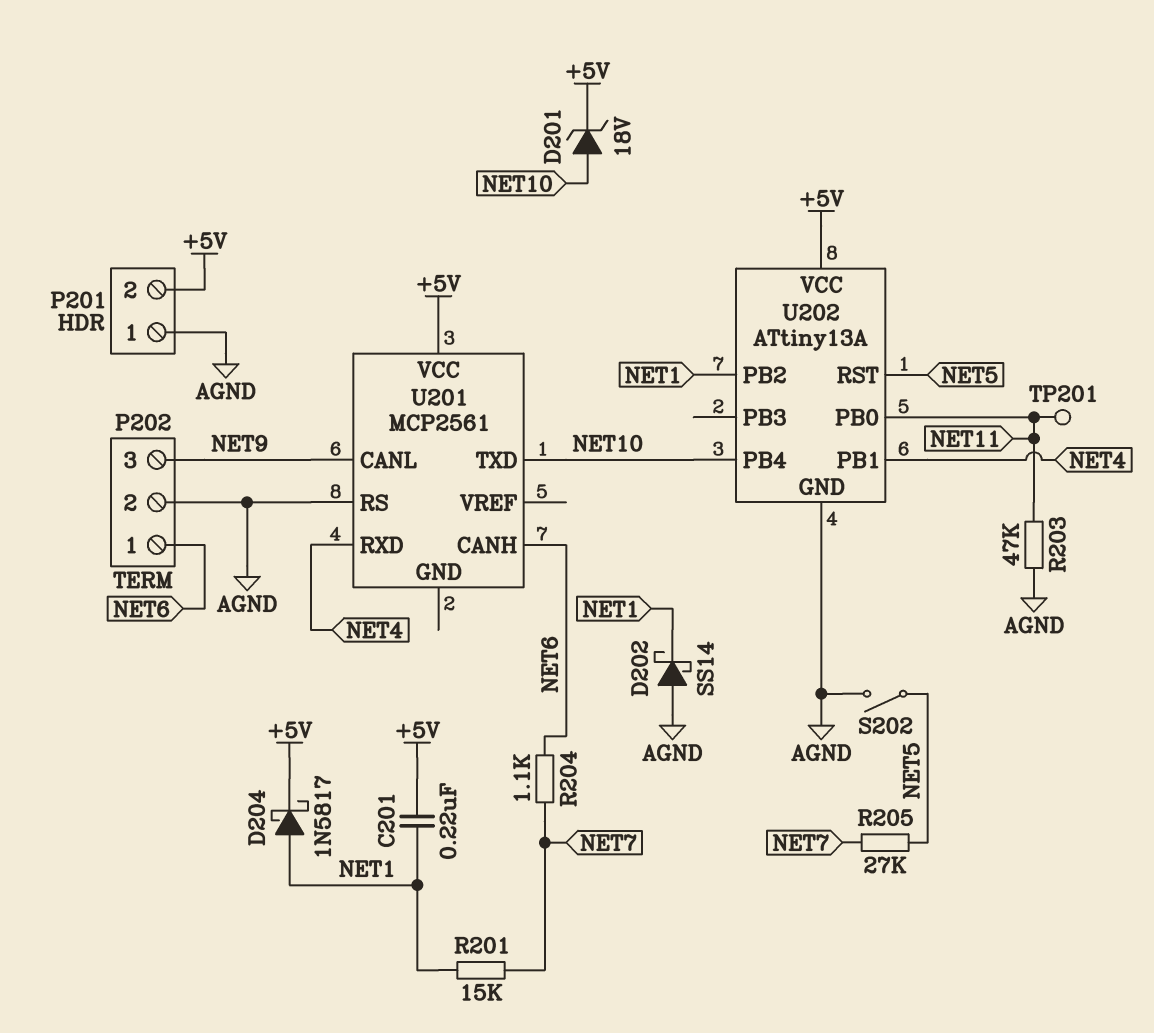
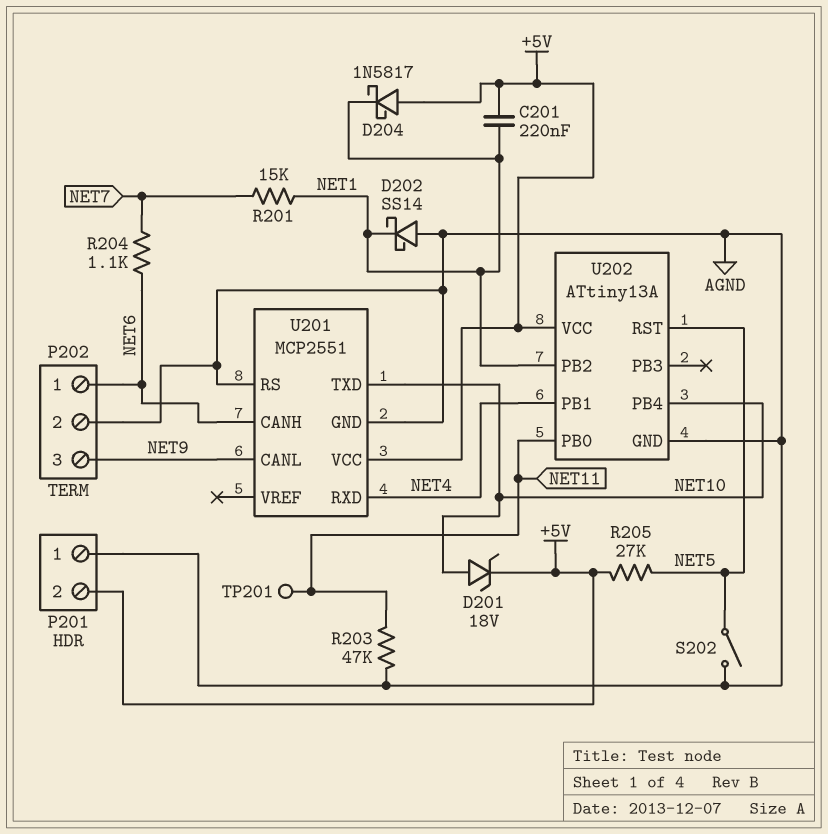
D204: schottky 1N5817 (A NET1, K +5V) -> schottky 1N5817 (A +5V, K NET1)
R205: 27k (NET5, NET7) -> 27k (+5V, NET5)
U201: MCP2561 -> MCP2551
U201 pin GND: none -> AGND

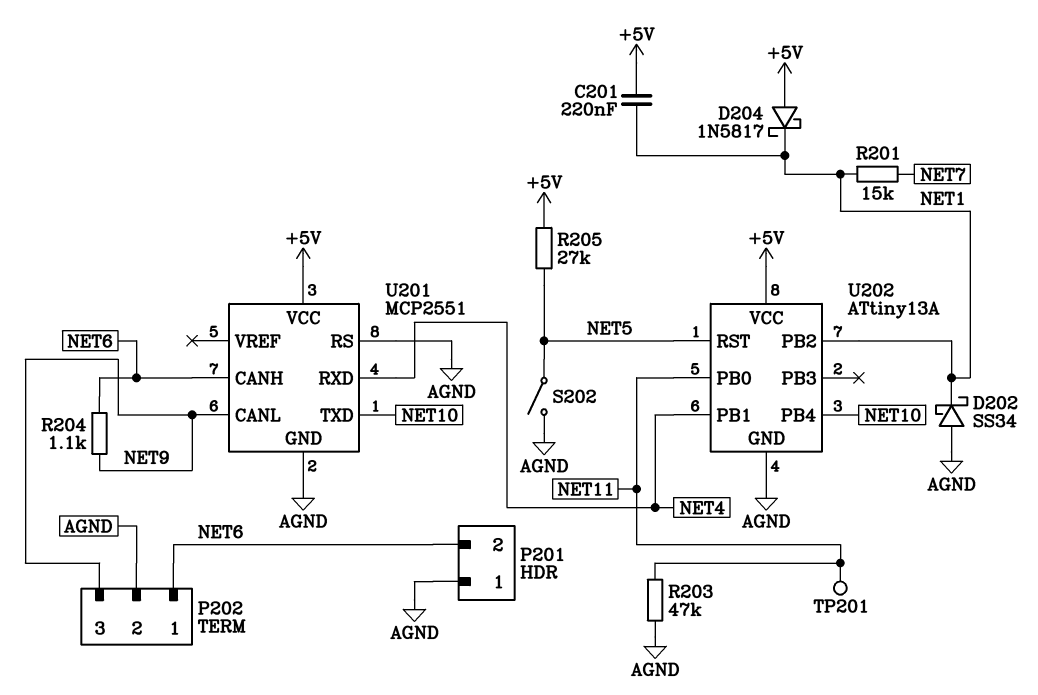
D201: zener 18V (A NET10, K +5V) -> none
D202: schottky SS14 (A AGND, K NET1) -> schottky SS34 (A AGND, K NET1)
P201 pin 2: +5V -> NET6
R204: 1.1k (NET6, NET7) -> 1.1k (NET6, NET9)

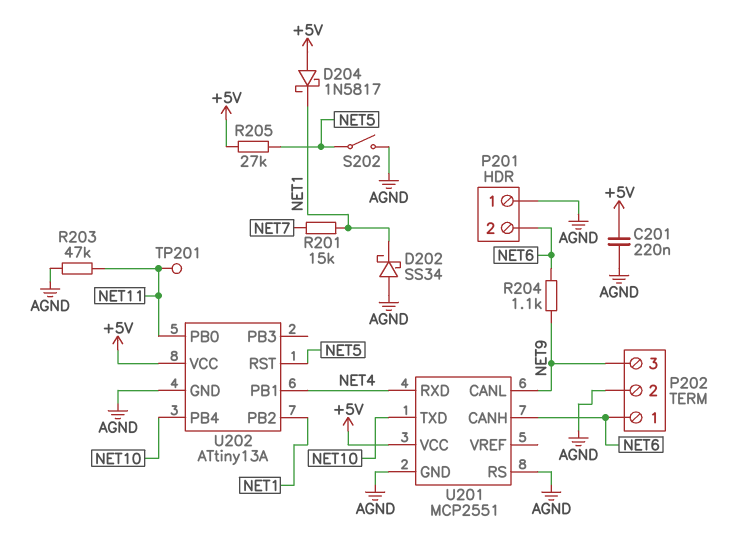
C201: 220nF (+5V, NET1) -> 220nF (+5V, AGND)

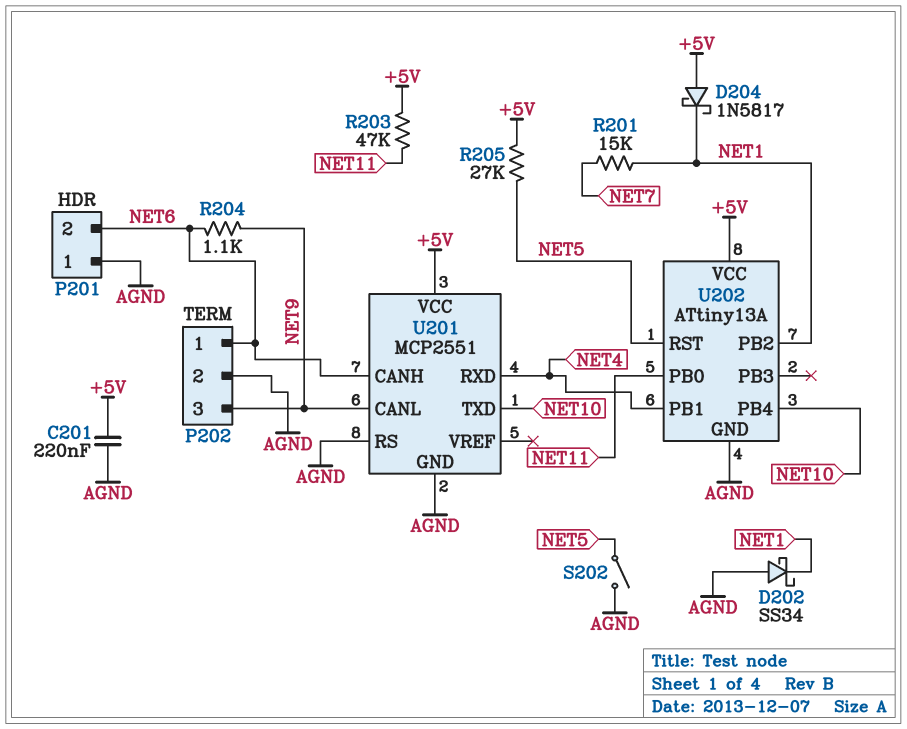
R203: 47k (AGND, NET11) -> 47k (+5V, NET11)
TP201: test point (NET11) -> none

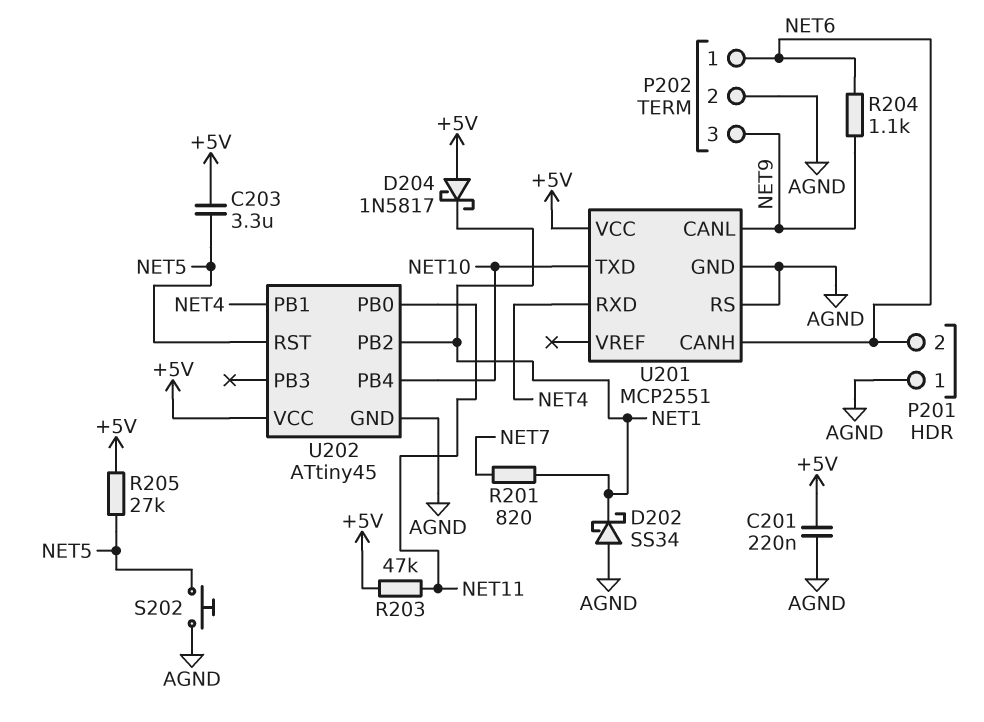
C203: none -> 3.3uF (+5V, NET5)
R201: 15k (NET1, NET7) -> 820 (NET1, NET7)
S202: switch (AGND, NET5) -> button (AGND, NET5)
U202: ATtiny13A -> ATtiny45

